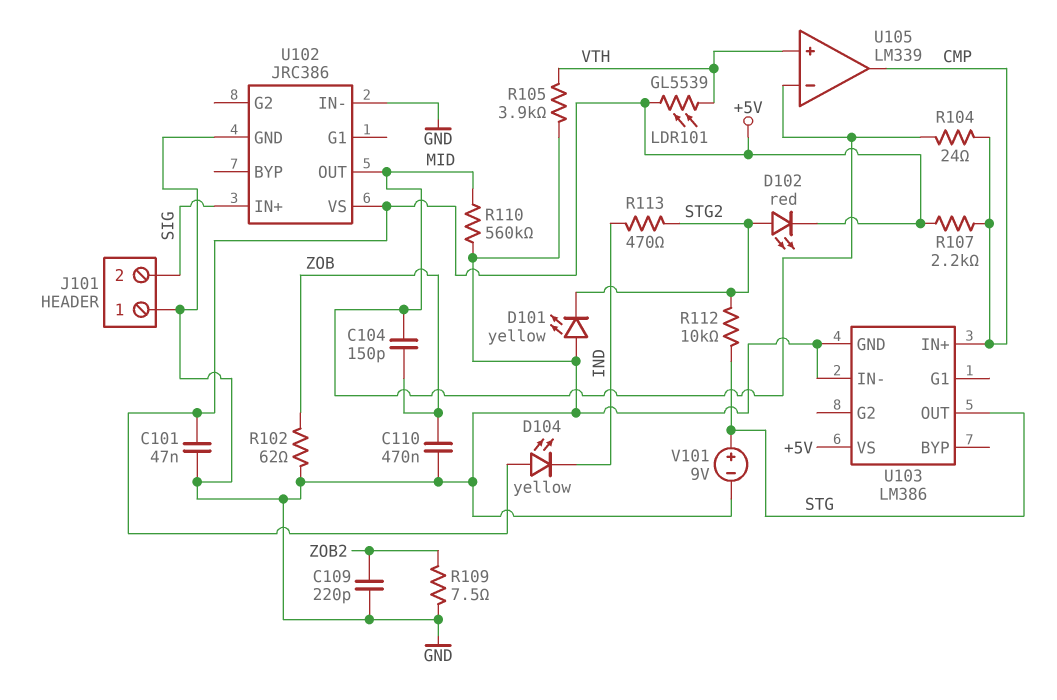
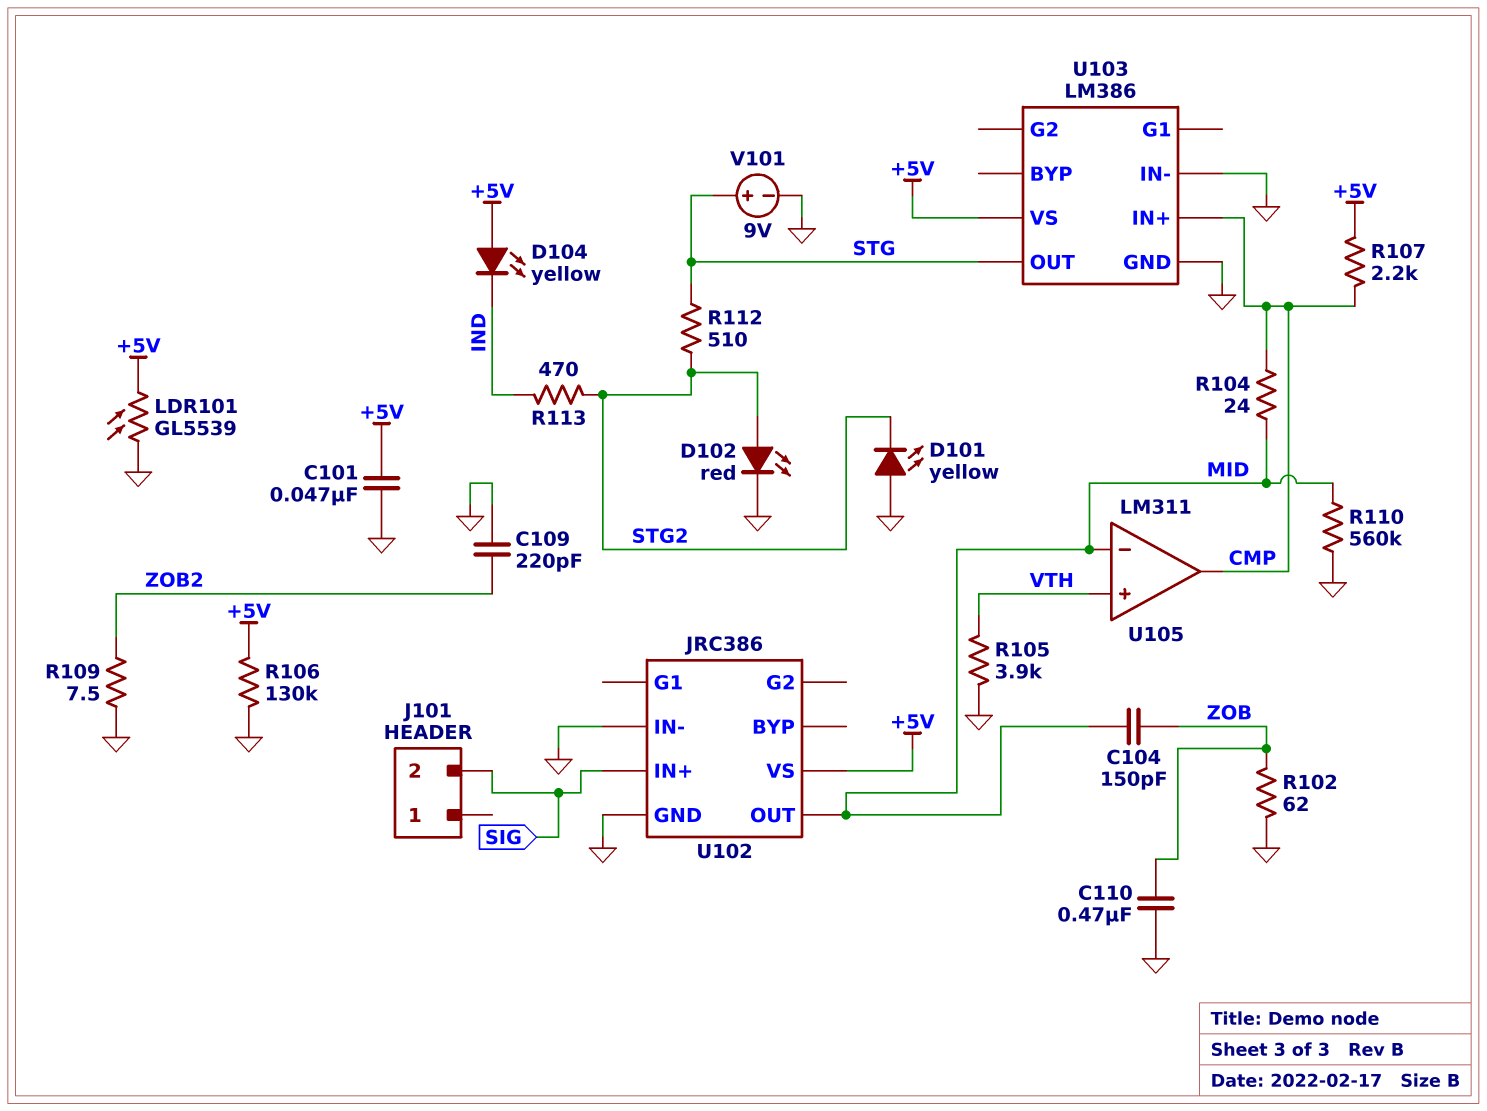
D102: LED red (A STG2, K +5V) -> LED red (A STG2, K GND)
J101 pin 1: GND -> none
LDR101: GL5539 (+5V, VTH) -> GL5539 (+5V, GND)
R106: none -> 130k (+5V, GND)
R112: 10k (STG, STG2) -> 510 (STG, STG2)
U105: LM339 -> LM311

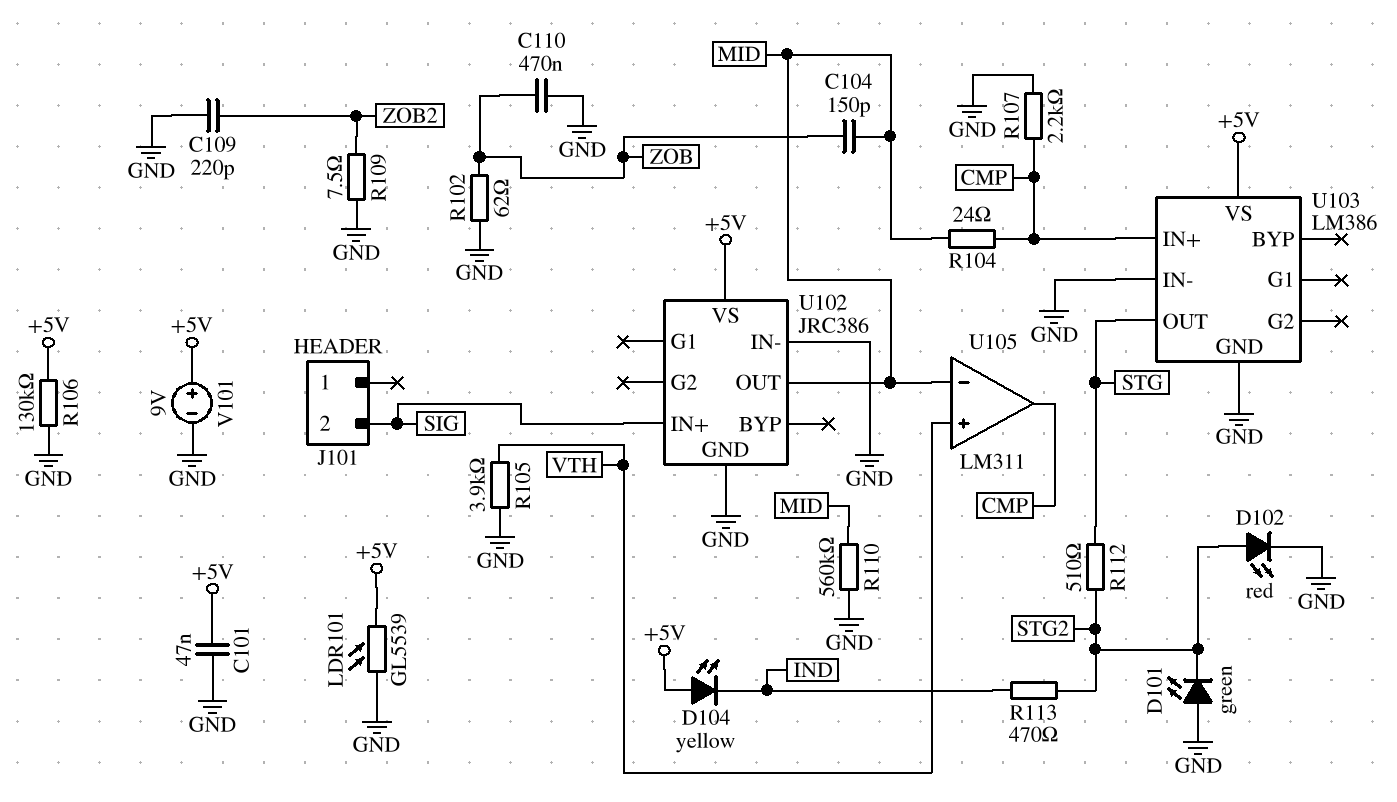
D101: LED yellow (A GND, K STG2) -> LED green (A GND, K STG2)
R107: 2.2k (+5V, CMP) -> 2.2k (CMP, GND)
V101: 9V (plus STG, minus GND) -> 9V (plus +5V, minus GND)

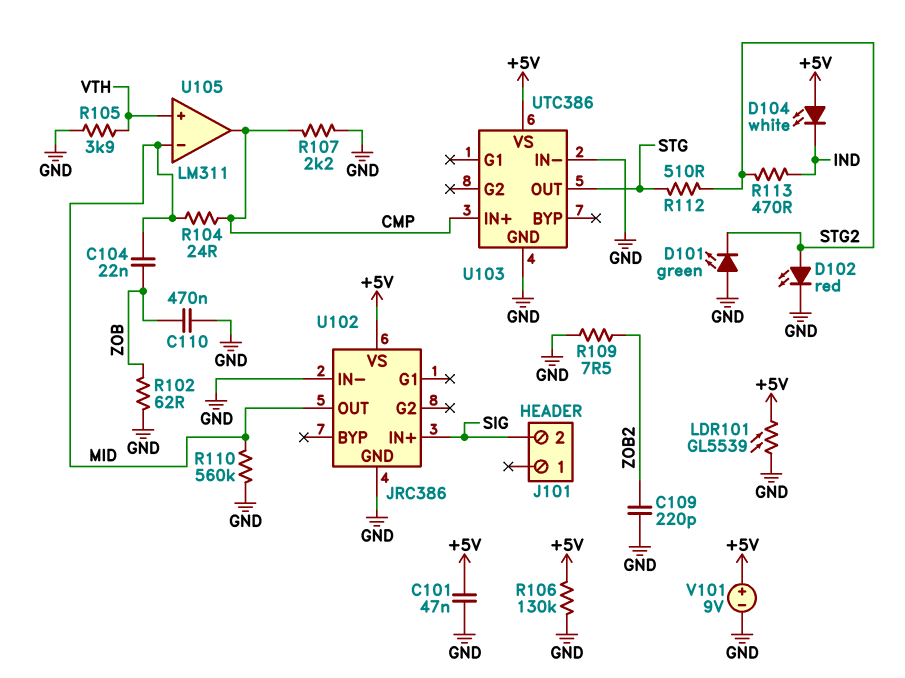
C104: 150pF (MID, ZOB) -> 22nF (MID, ZOB)
D104: LED yellow (A +5V, K IND) -> LED white (A +5V, K IND)
U103: LM386 -> UTC386

